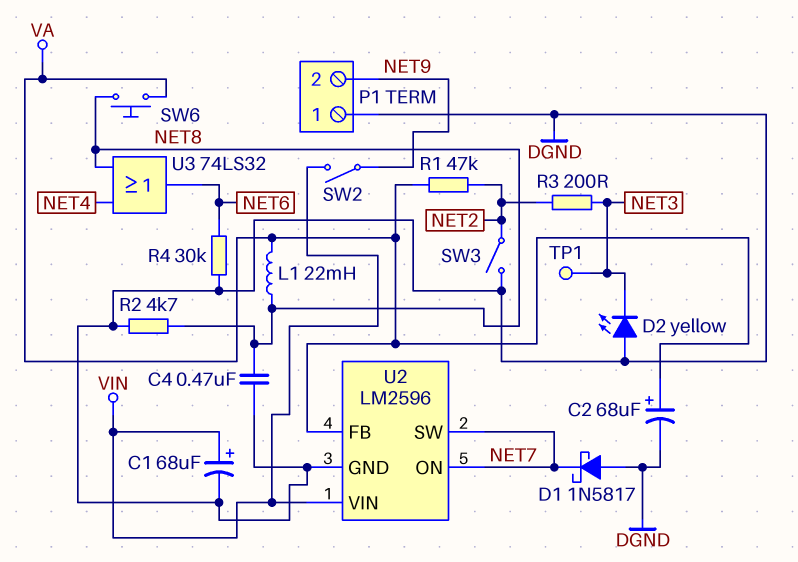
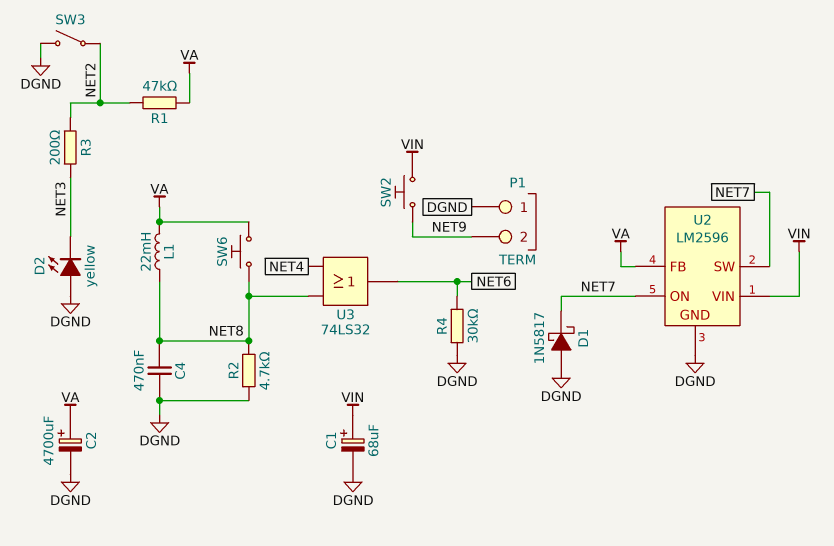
C2: 68uF (plus VA, minus DGND) -> 4700uF (plus VA, minus DGND)
SW2: switch (NET9, VIN) -> button (NET9, VIN)
TP1: test point (NET3) -> none

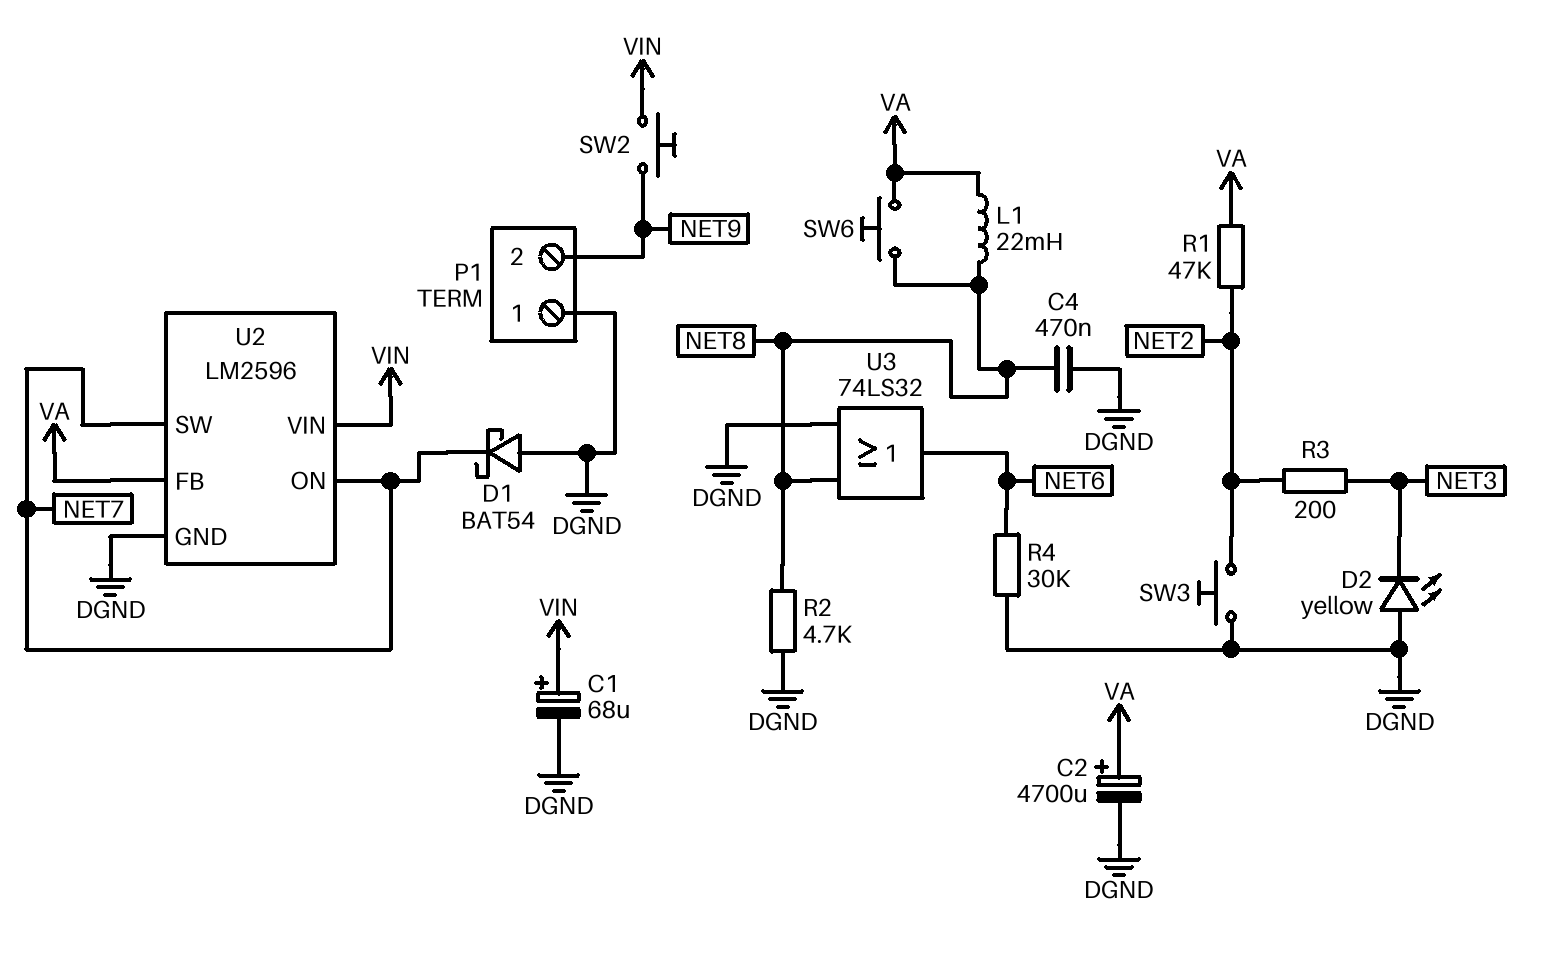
D1: schottky 1N5817 (A DGND, K NET7) -> schottky BAT54 (A DGND, K NET7)
SW3: switch (DGND, NET2) -> button (DGND, NET2)
U3: OR 74LS32 (in NET4, in NET8, out NET6) -> OR 74LS32 (in DGND, in NET8, out NET6)

